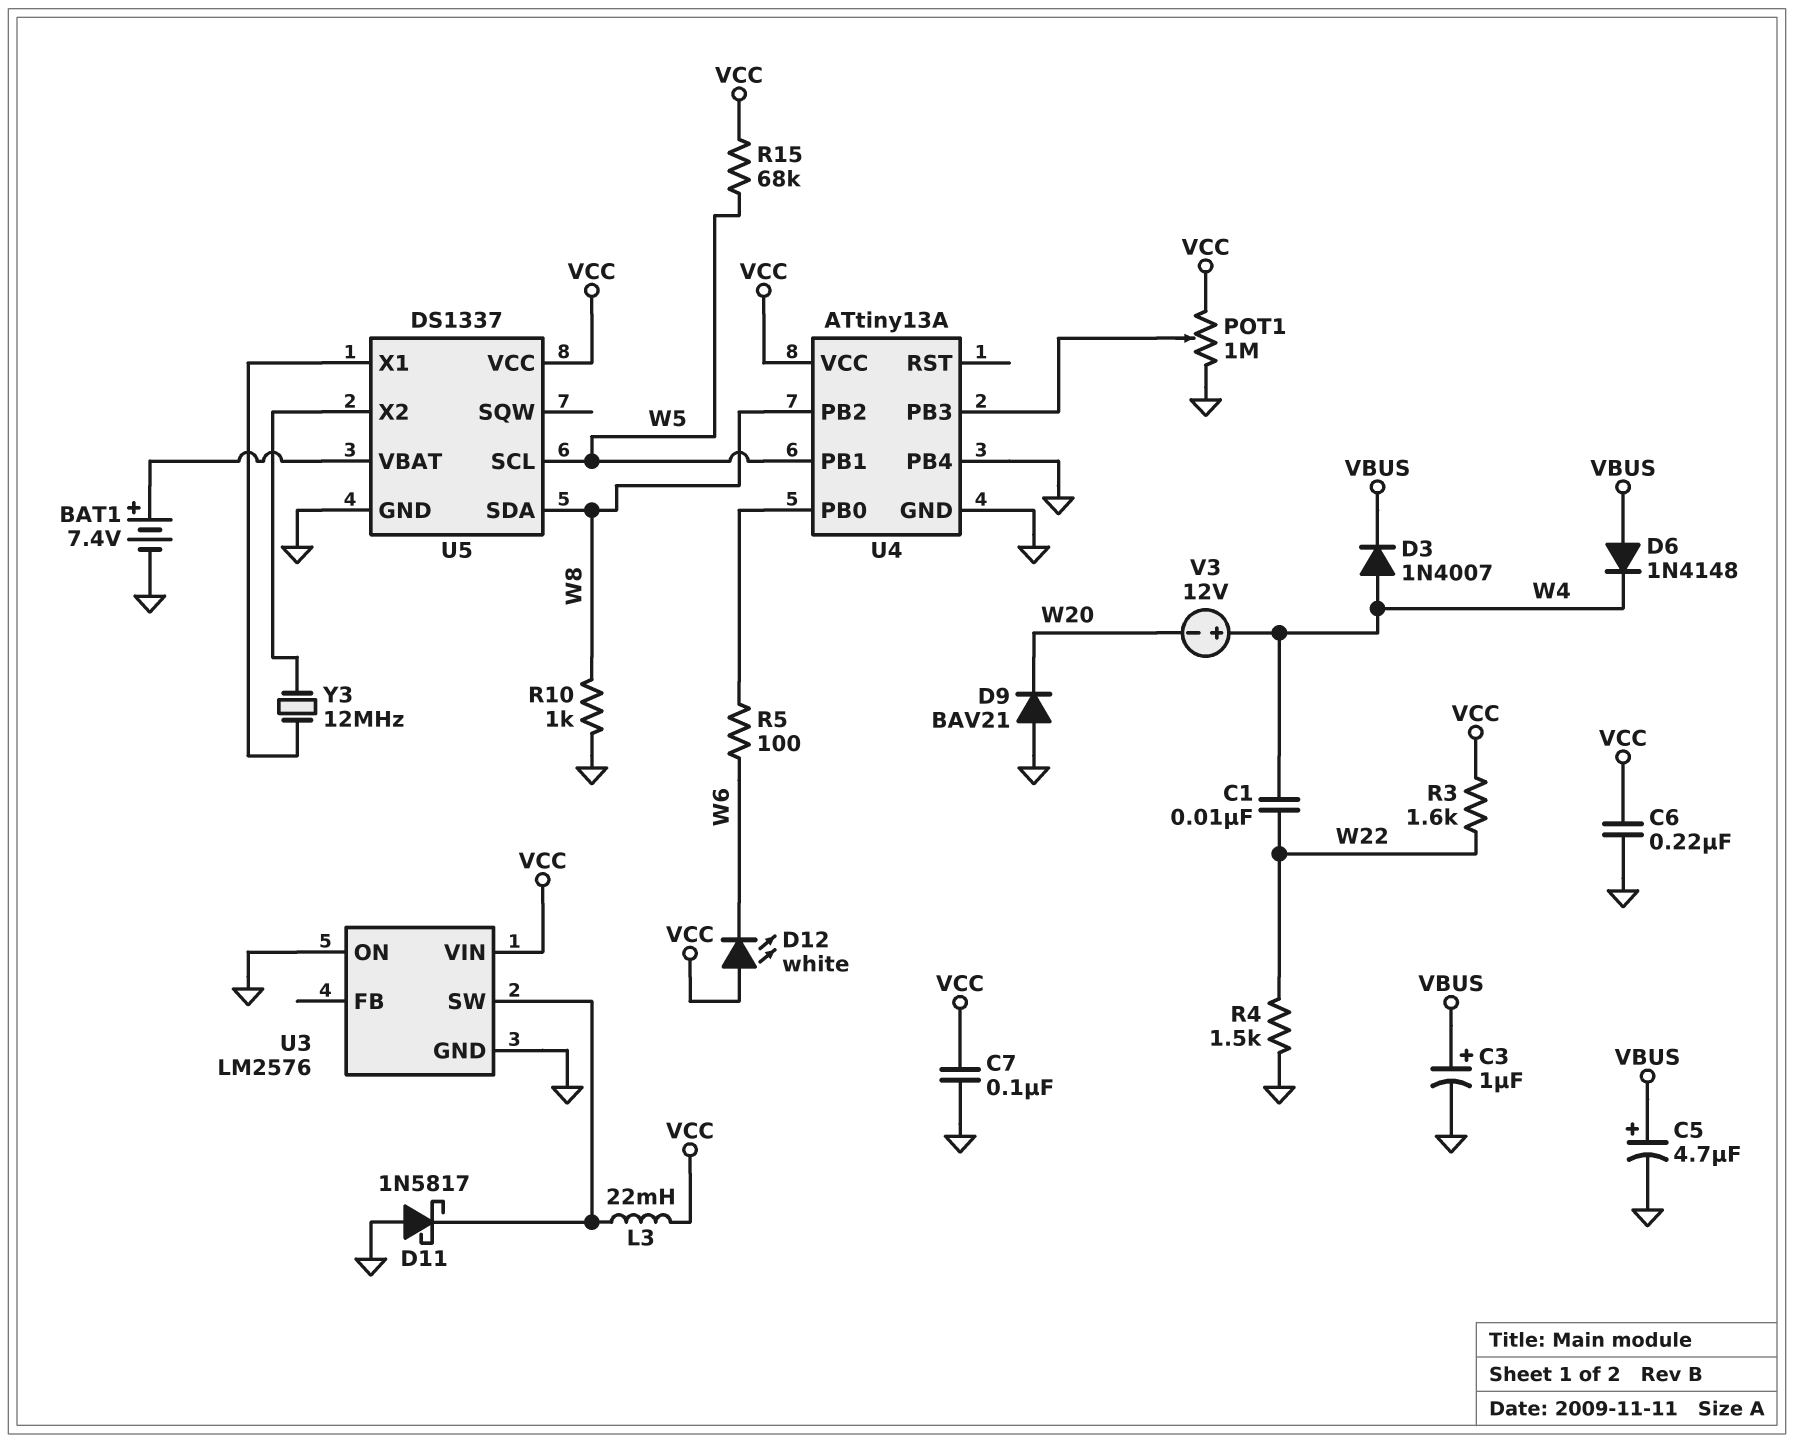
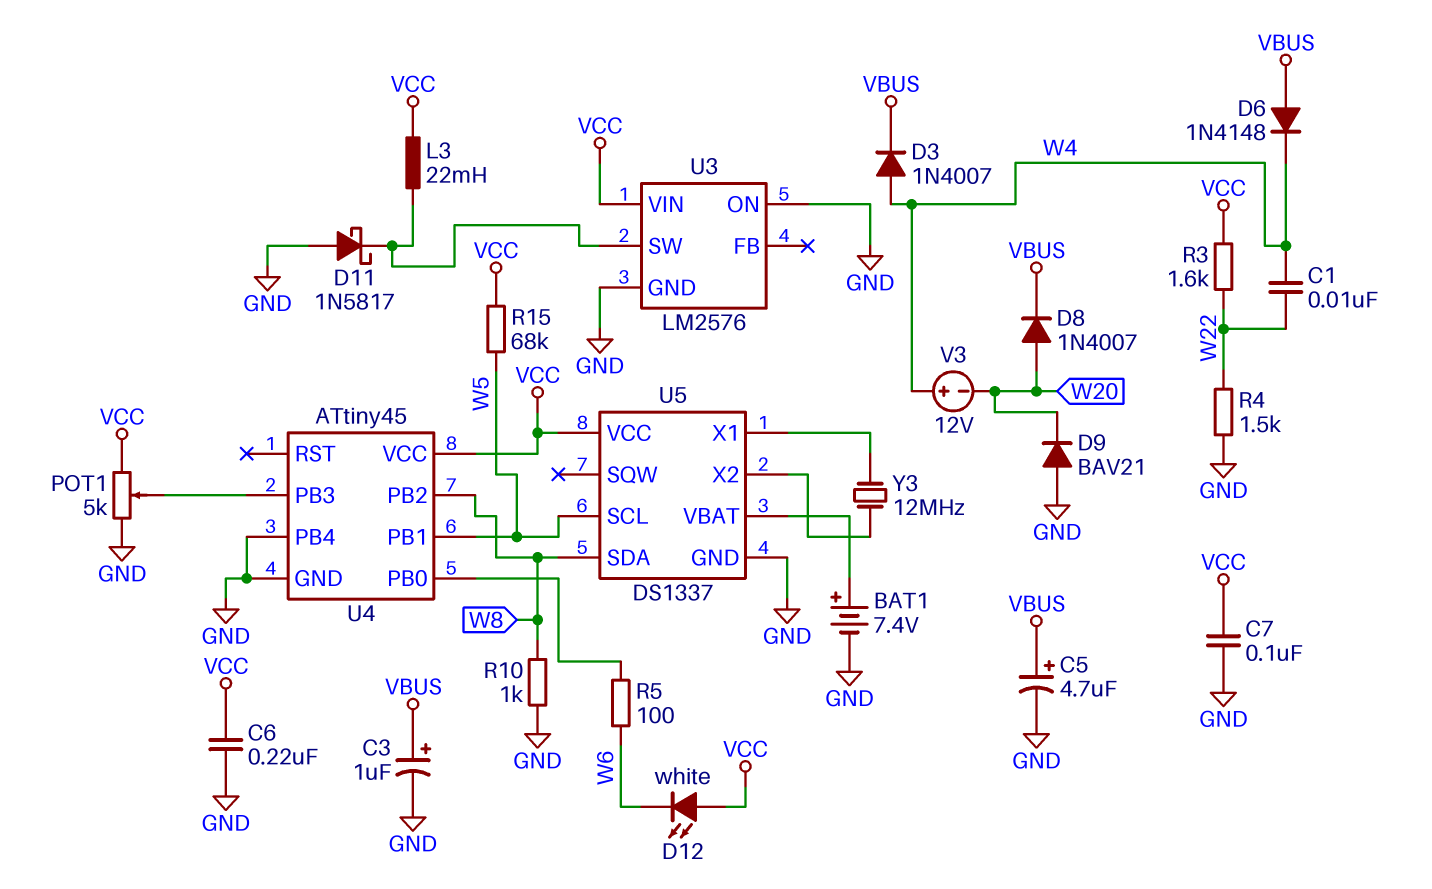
D8: none -> diode 1N4007 (A W20, K VBUS)
POT1: 1M (GND, VCC, wiper U4/PB3) -> 5k (GND, VCC, wiper U4/PB3)
U4: ATtiny13A -> ATtiny45

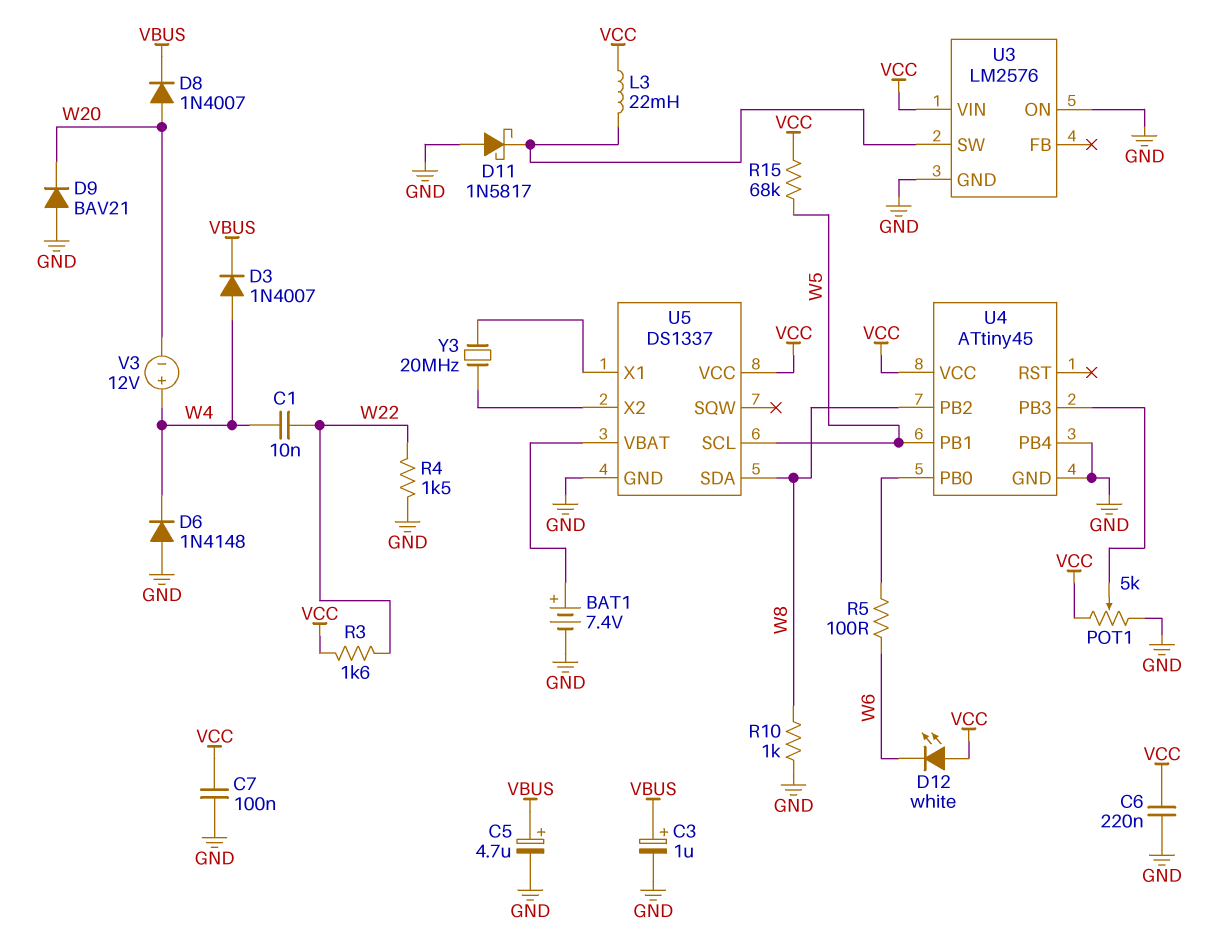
D6: diode 1N4148 (A VBUS, K W4) -> diode 1N4148 (A GND, K W4)
Y3: 12MHz (U5/X1, U5/X2) -> 20MHz (U5/X1, U5/X2)

